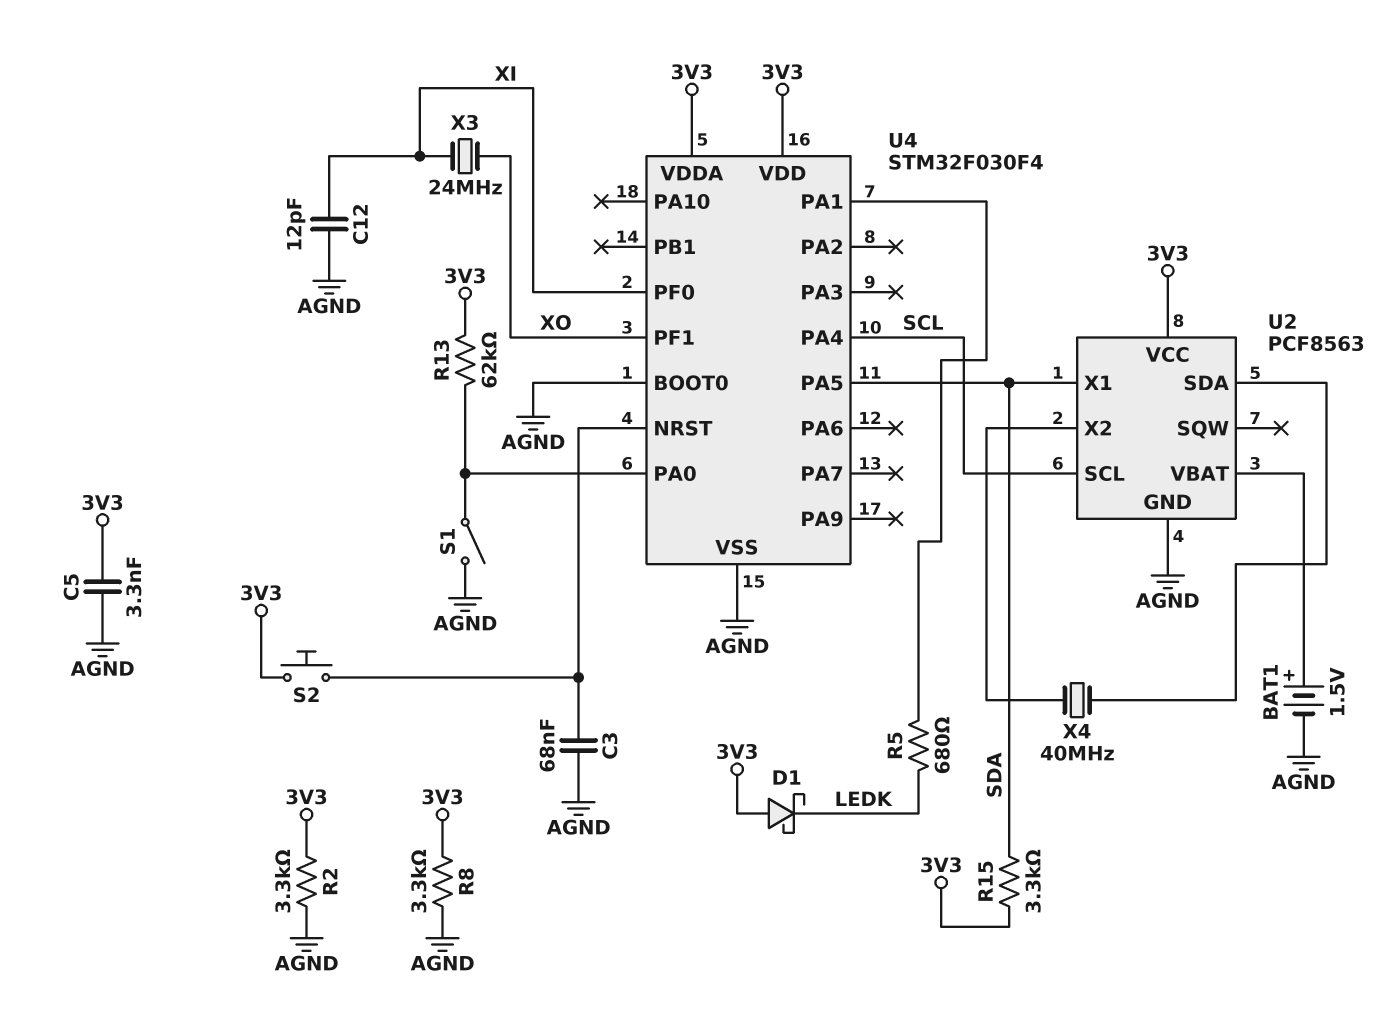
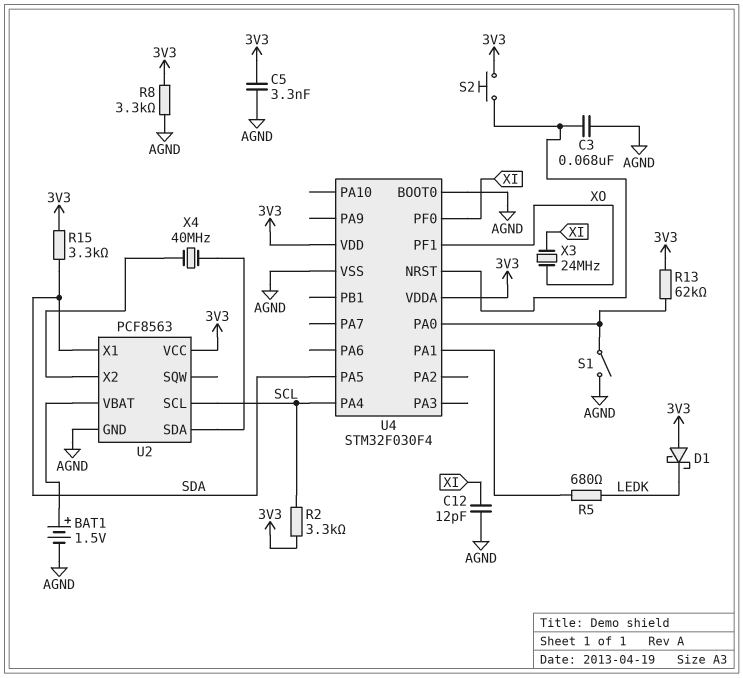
R2: 3.3k (3V3, AGND) -> 3.3k (3V3, SCL)

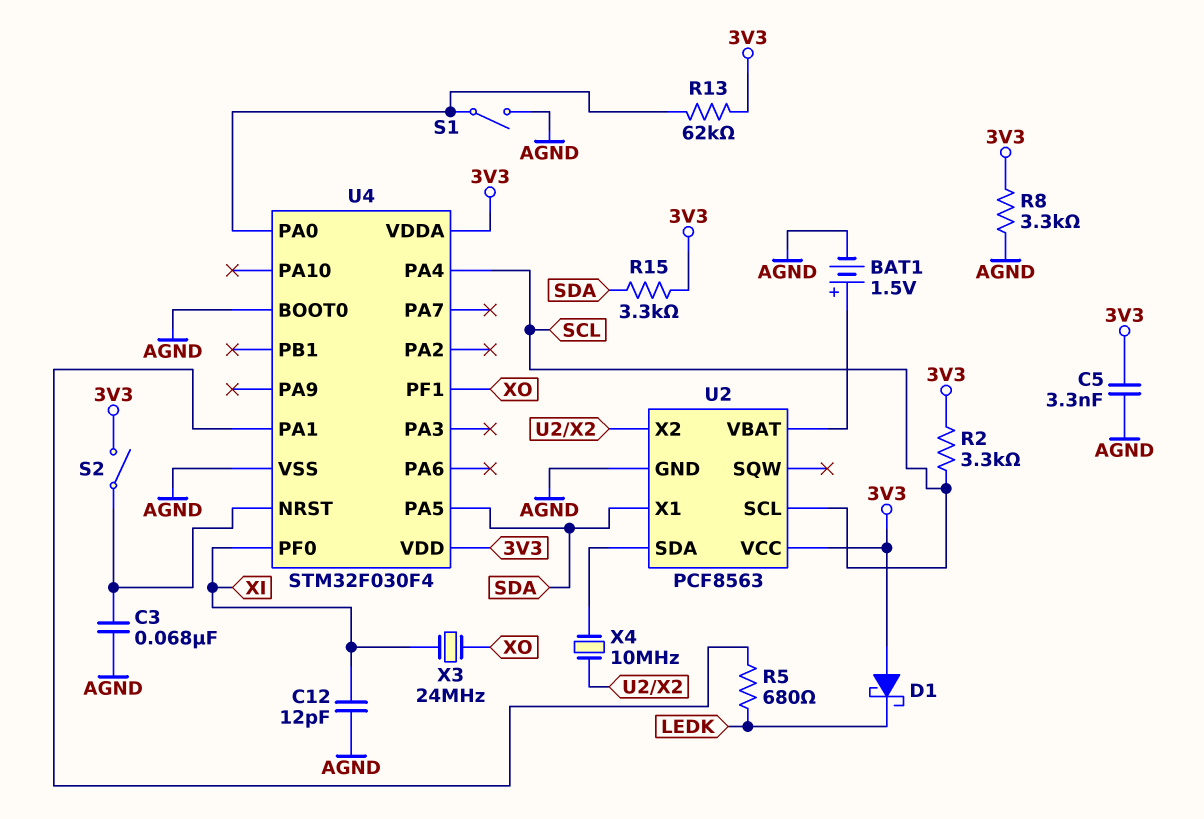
S2: button (3V3, U4/NRST) -> switch (3V3, U4/NRST)
X4: 40MHz (U2/SDA, U2/X2) -> 10MHz (U2/SDA, U2/X2)

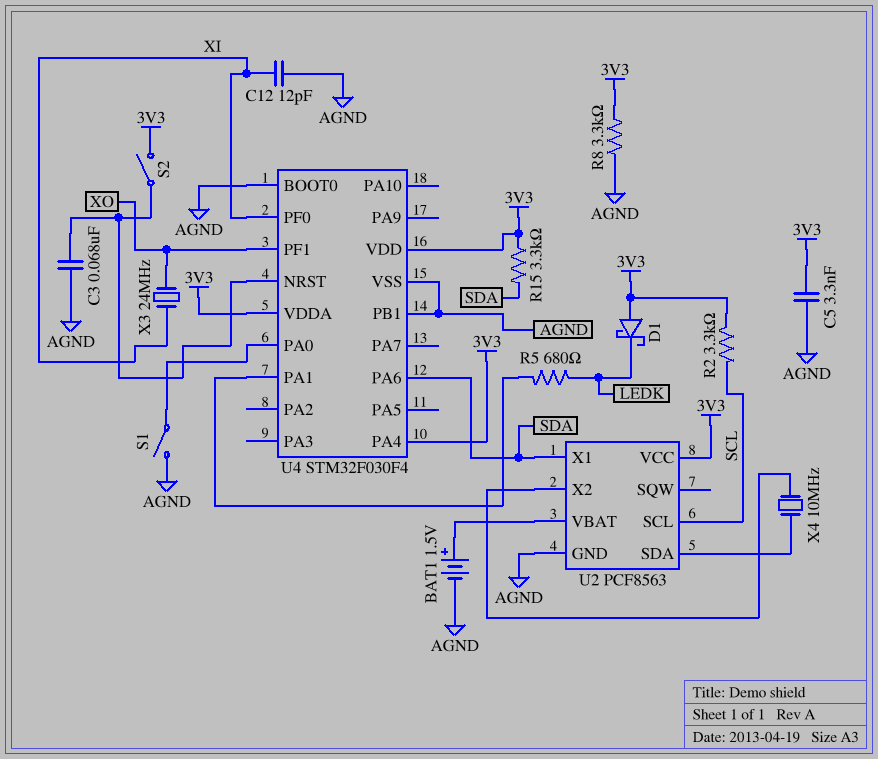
R13: 62k (3V3, U4/PA0) -> none
U4 pin PA4: SCL -> 3V3
U4 pin PA5: SDA -> none
U4 pin PA6: none -> SDA
U4 pin PB1: none -> AGND

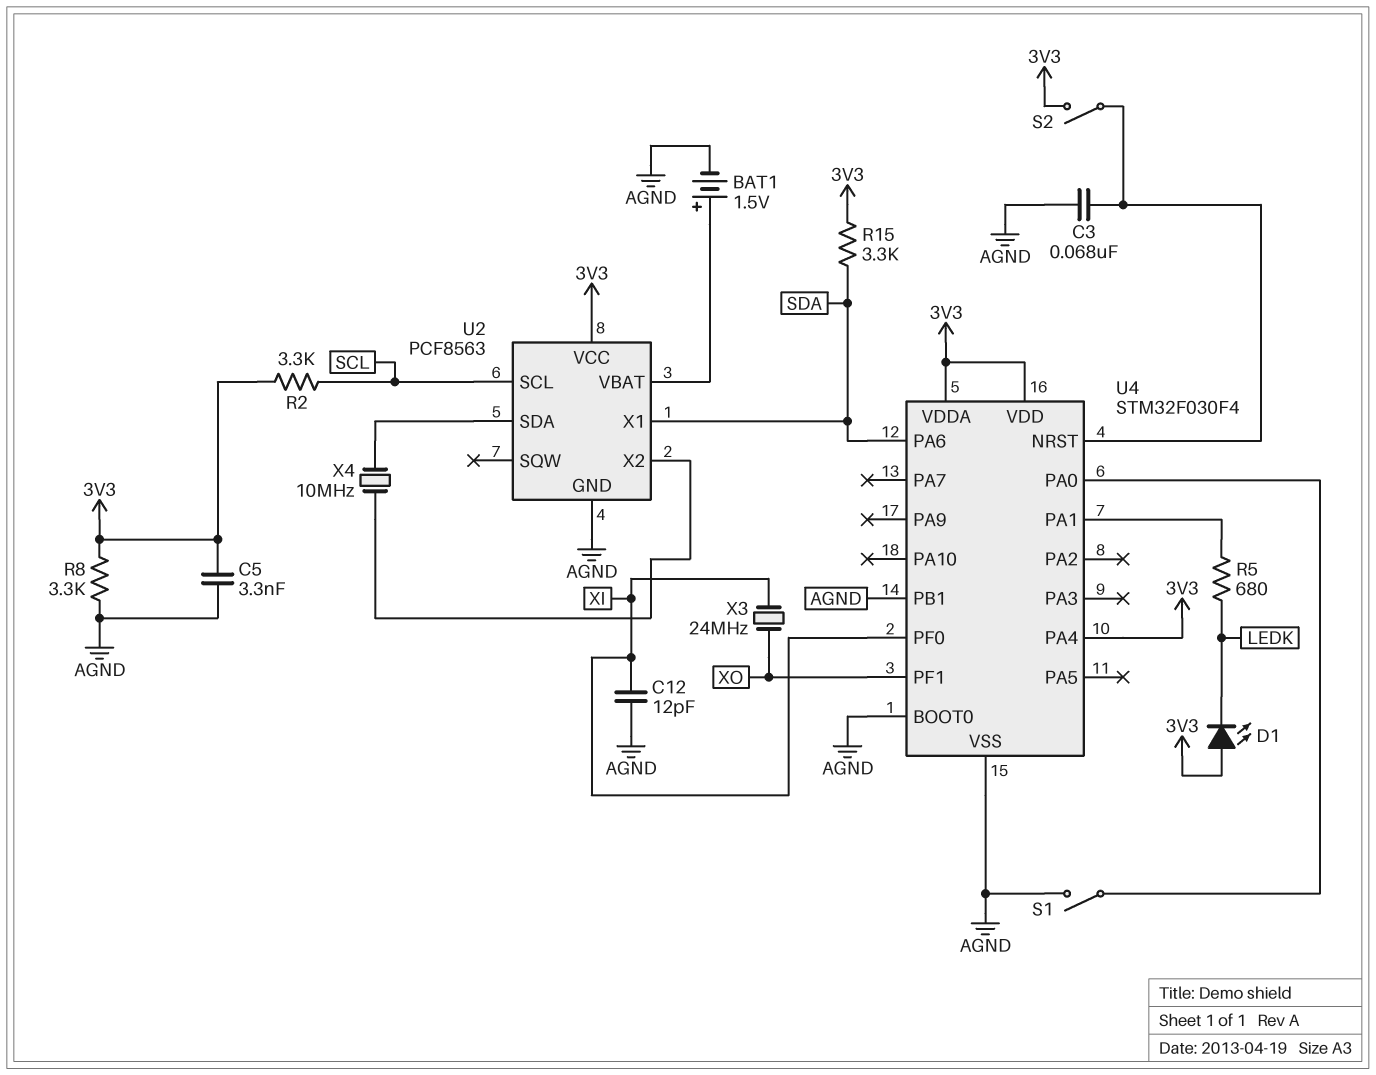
D1: schottky (A 3V3, K LEDK) -> LED (A 3V3, K LEDK)

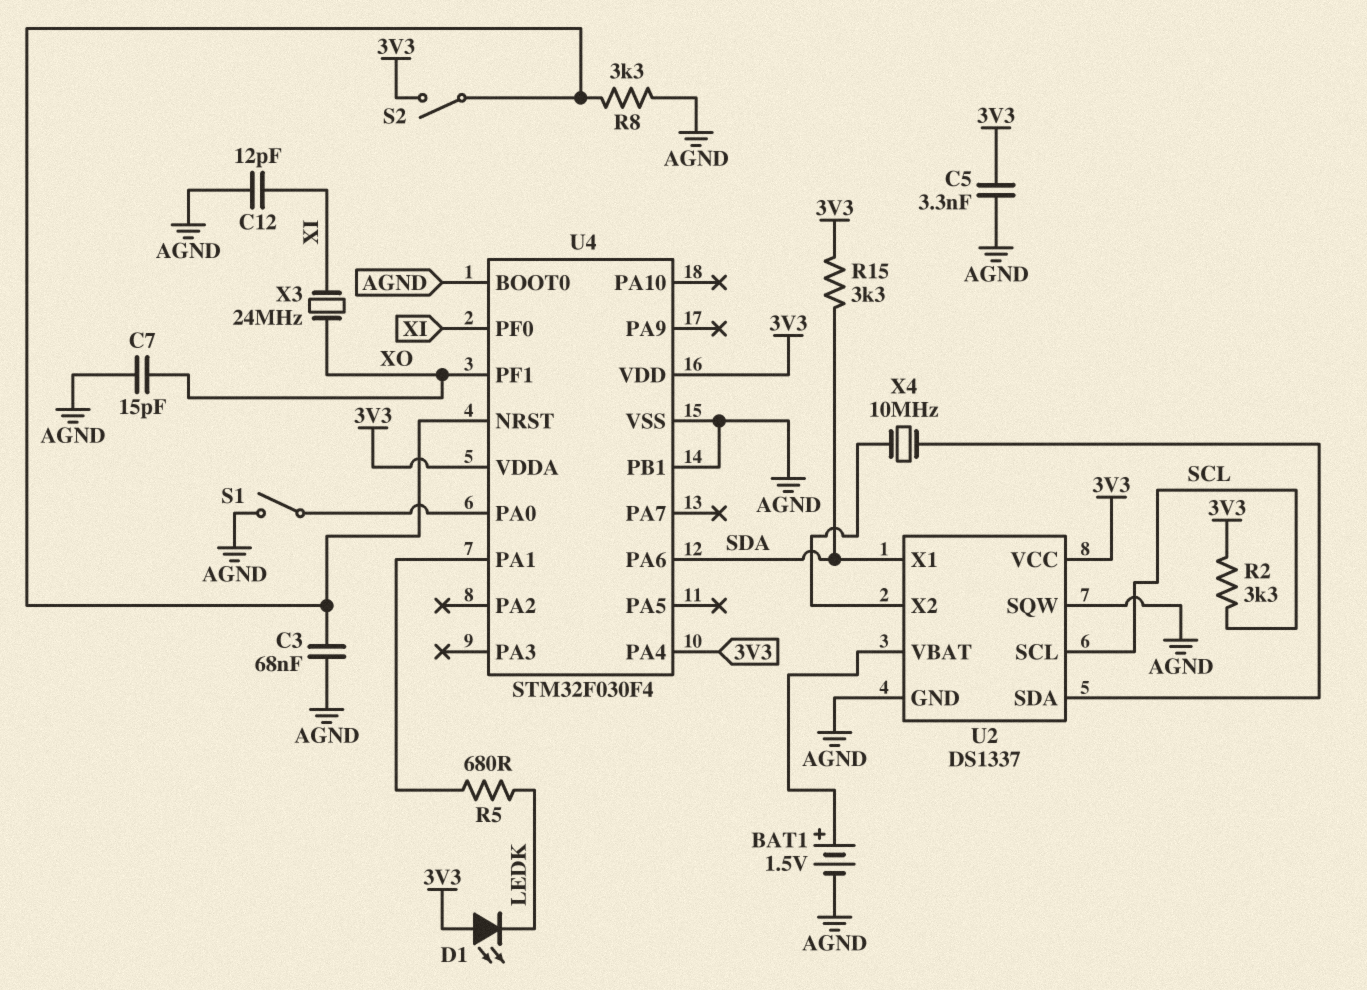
C7: none -> 15pF (AGND, XO)
R8: 3.3k (3V3, AGND) -> 3.3k (AGND, U4/NRST)
U2: PCF8563 -> DS1337
U2 pin SQW: none -> AGND

